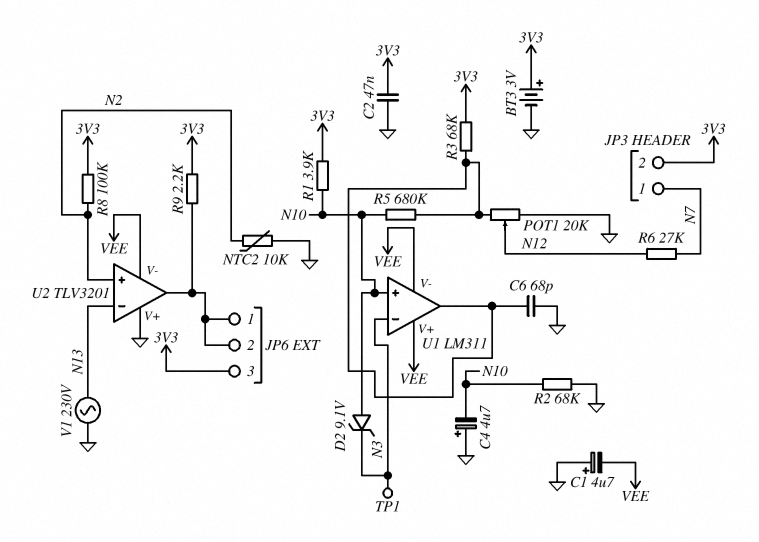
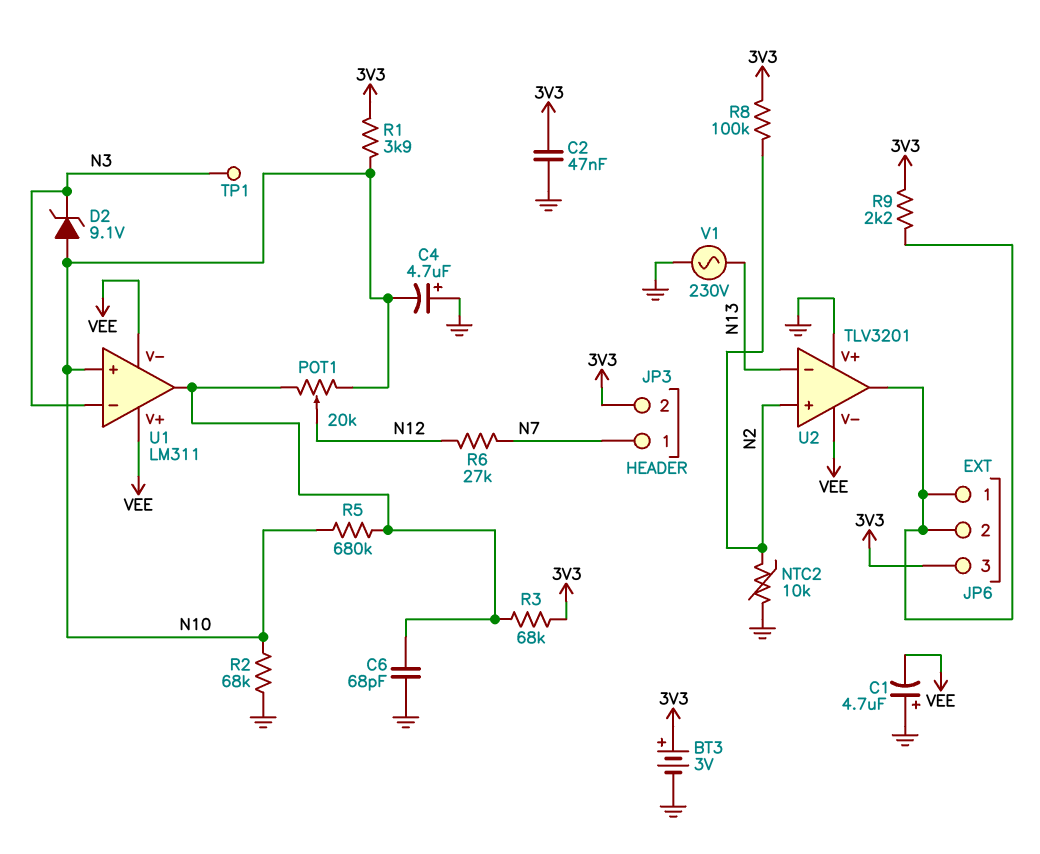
POT1: 20k (GND, U1/out, wiper N12) -> 20k (N10, U1/out, wiper N12)

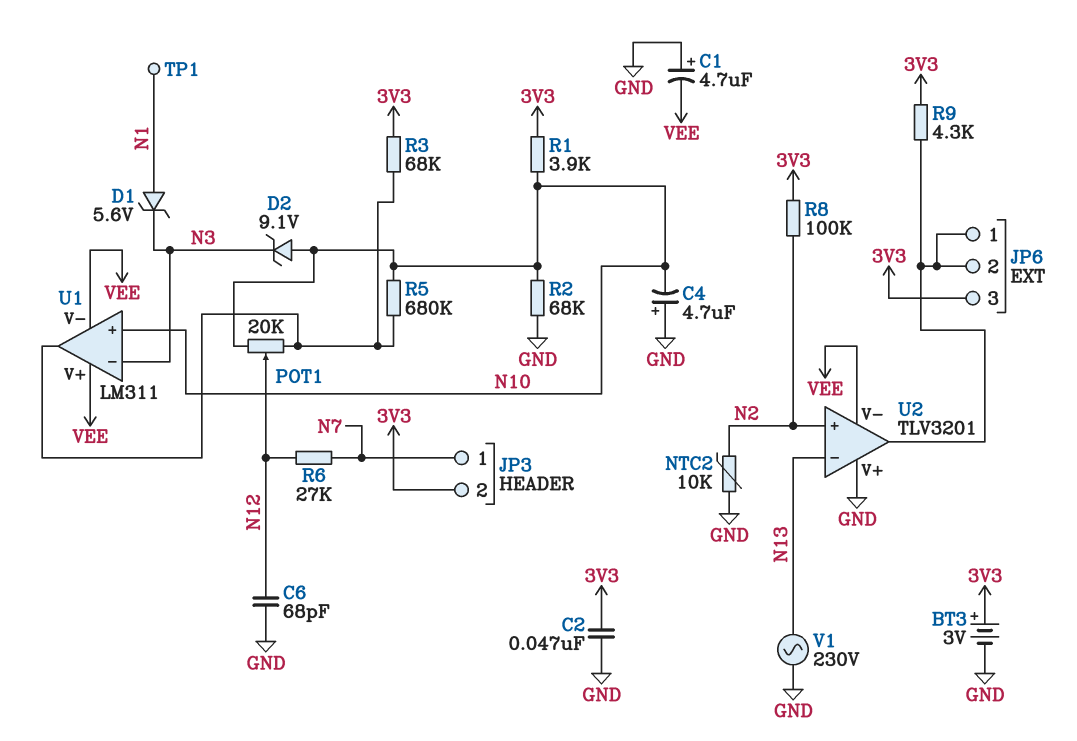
C6: 68pF (GND, U1/out) -> 68pF (GND, N12)
D1: none -> zener 5.6V (A N1, K N3)
R9: 2.2k (3V3, JP6/1) -> 4.3k (3V3, JP6/1)
TP1: test point (N3) -> test point (N1)

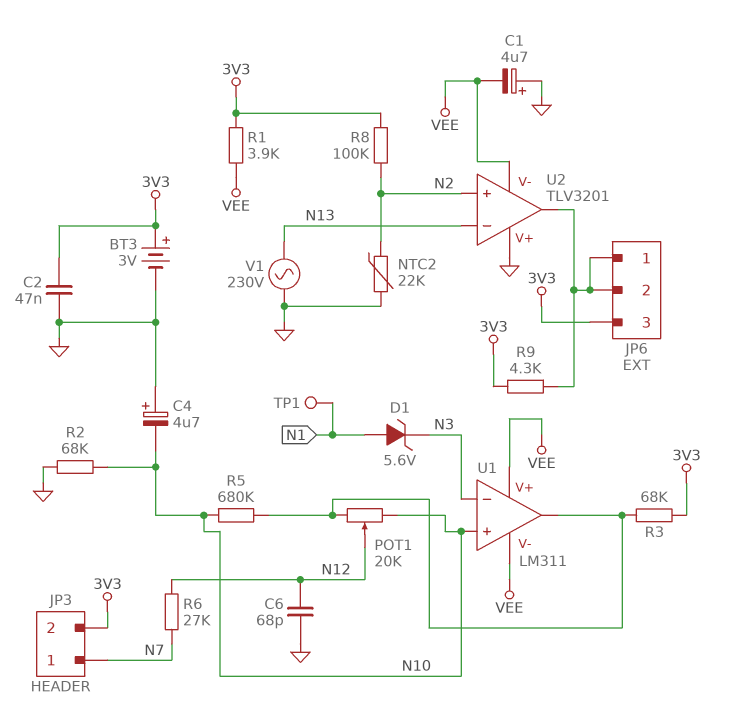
D2: zener 9.1V (A N10, K N3) -> none
NTC2: 10k (GND, N2) -> 22k (GND, N2)
R1: 3.9k (3V3, N10) -> 3.9k (3V3, VEE)

